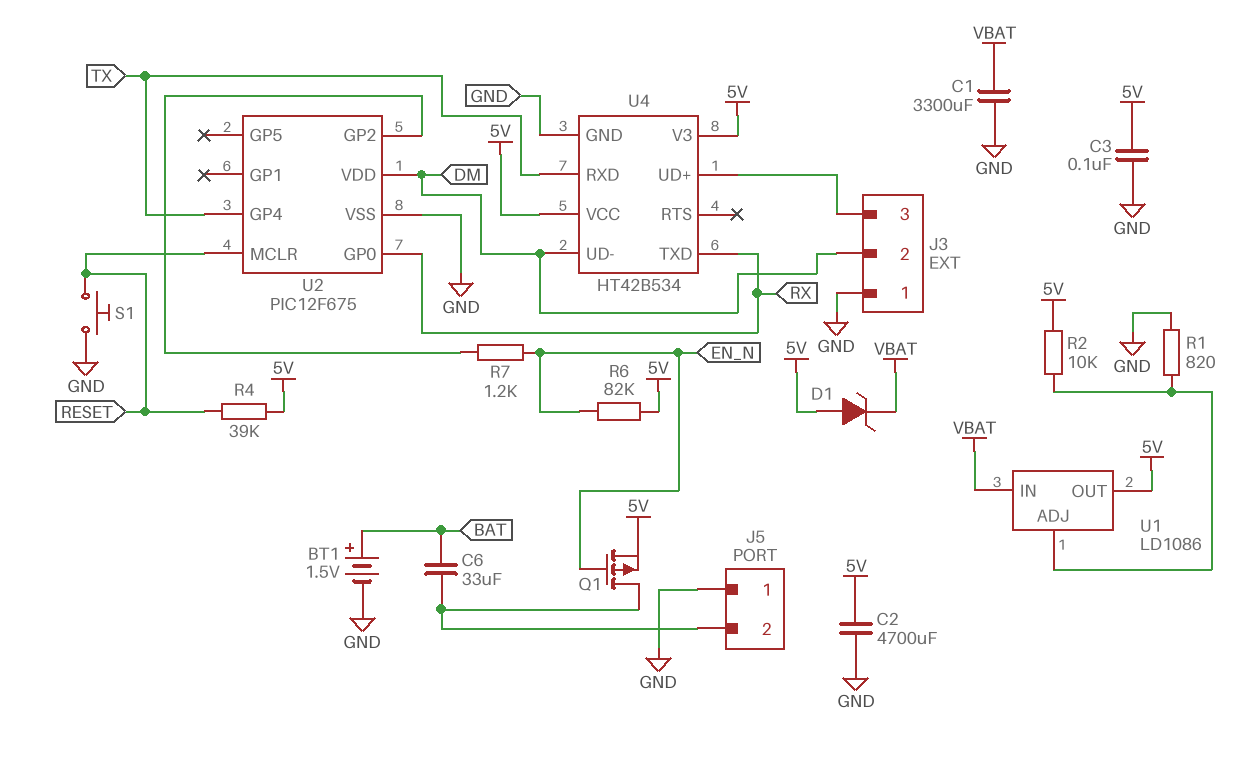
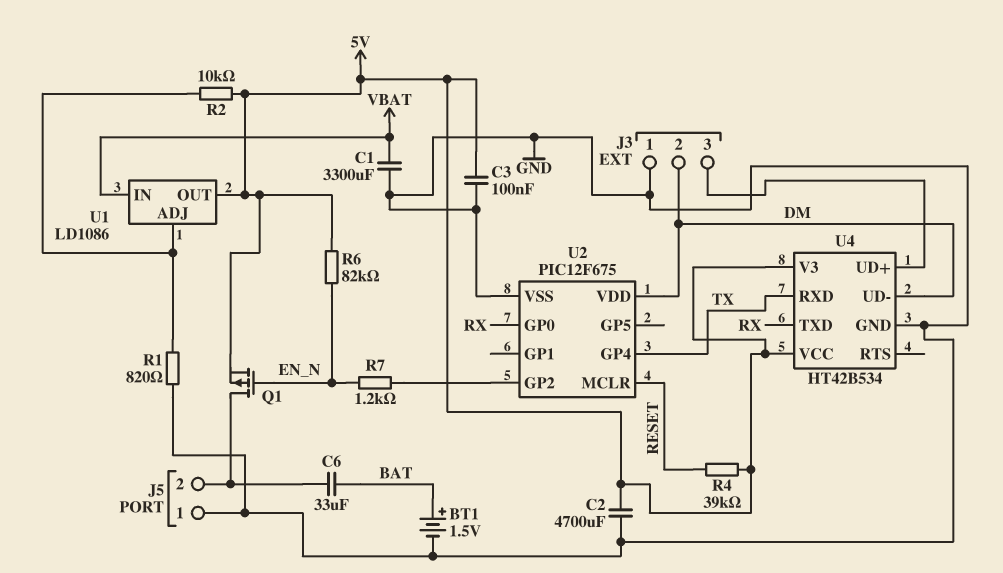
D1: zener (A 5V, K VBAT) -> none
S1: button (GND, RESET) -> none

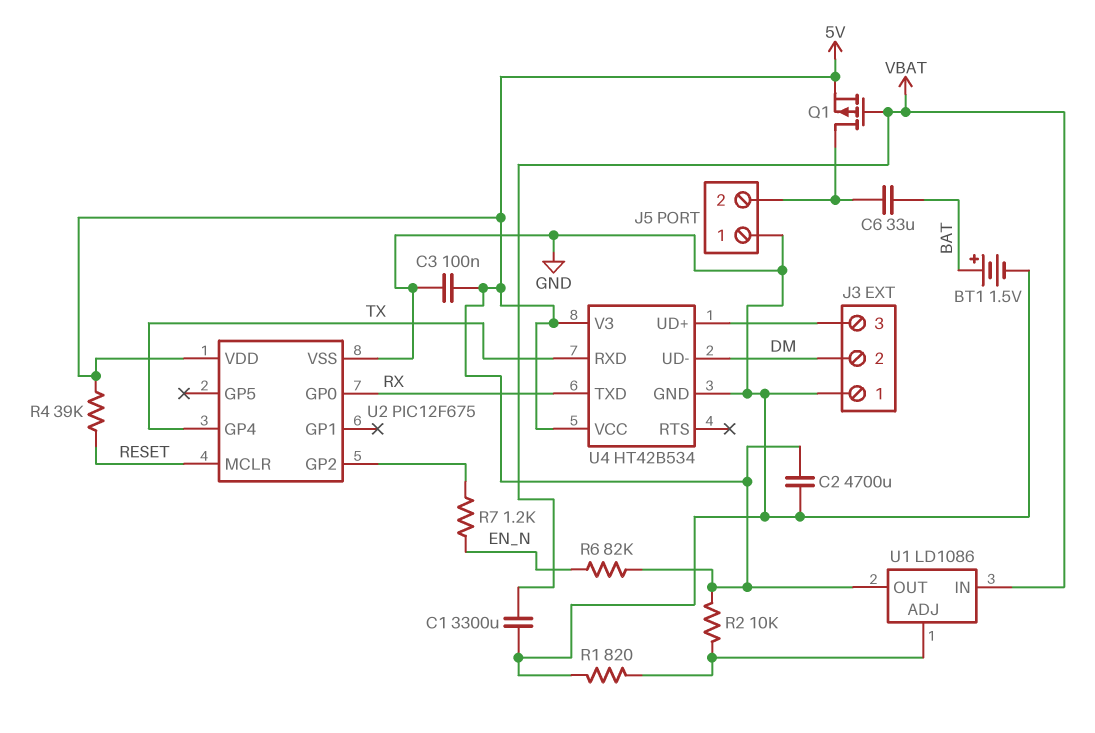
Q1: PMOS (G EN_N, D J5/2, S 5V) -> PMOS (G VBAT, D J5/2, S 5V)
U2 pin VDD: DM -> 5V

